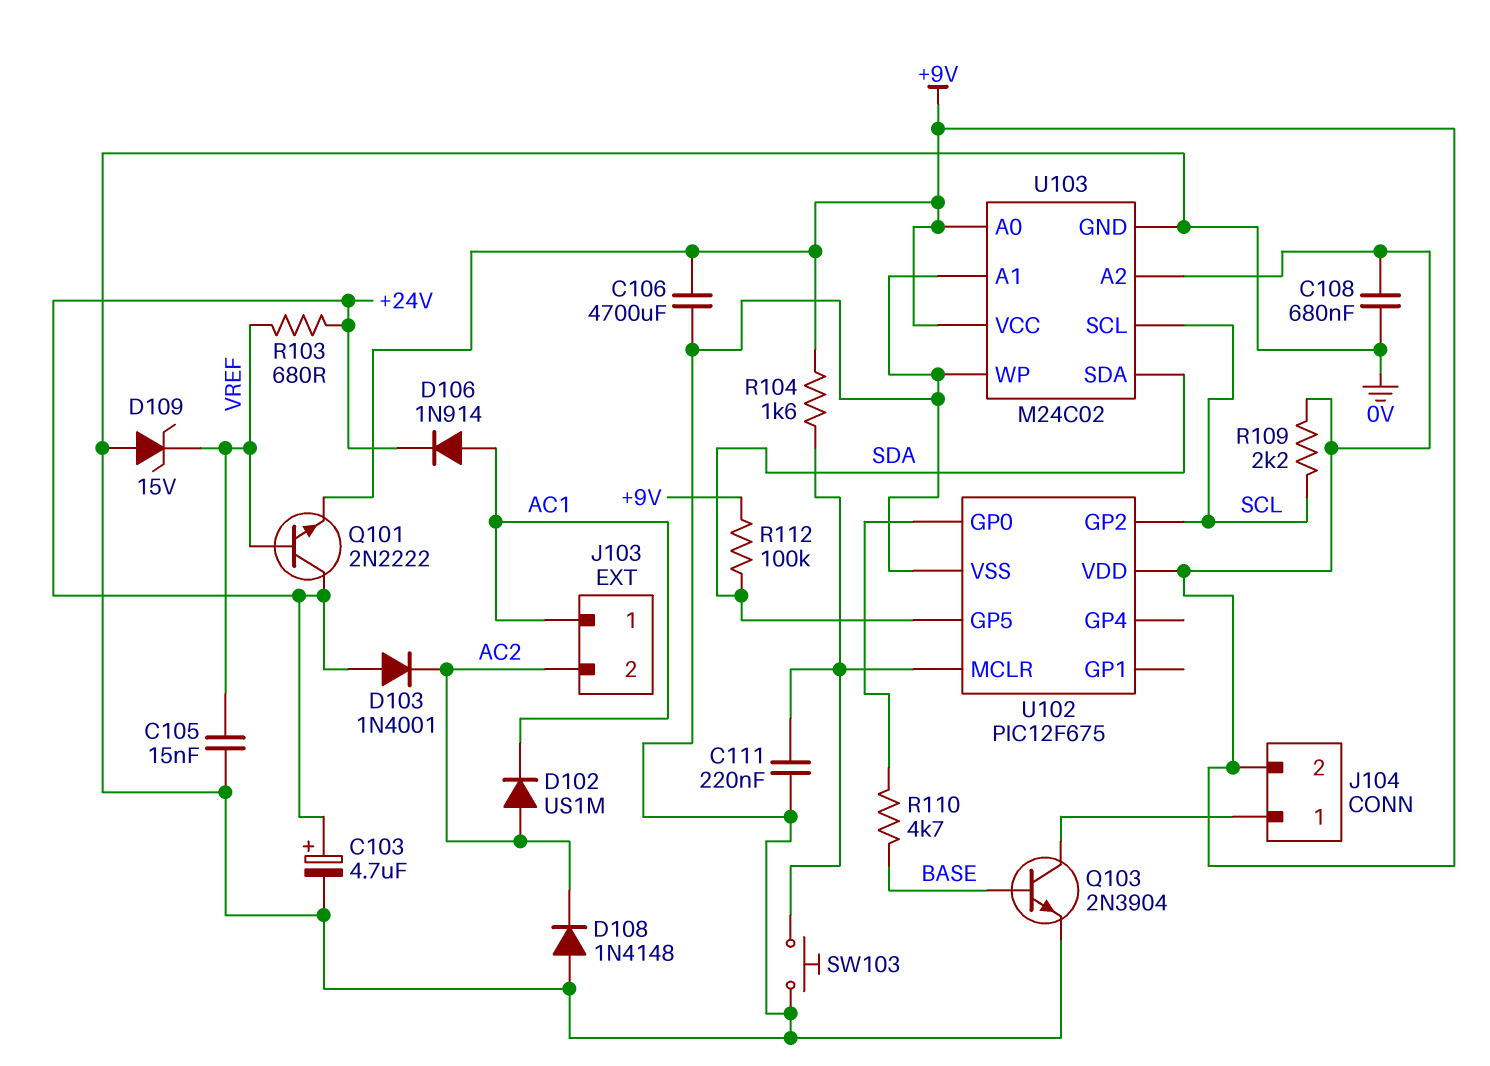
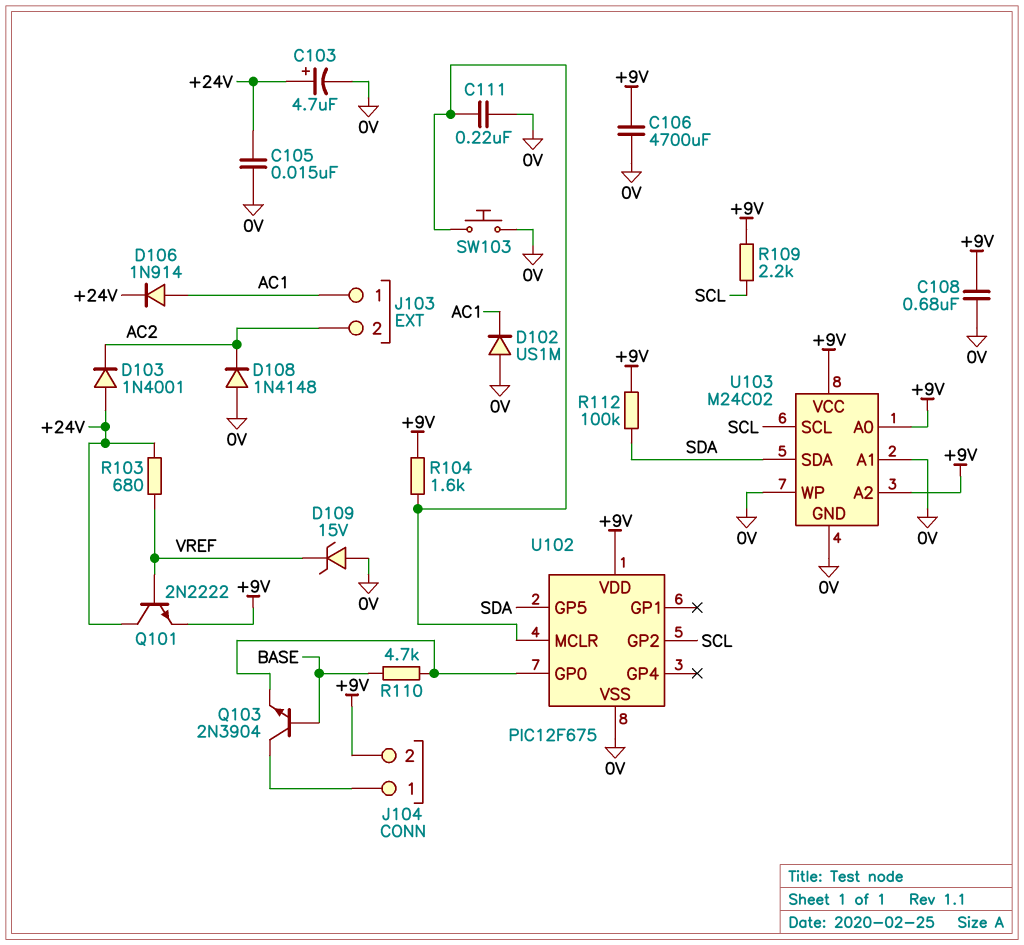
C105: 15nF (0V, VREF) -> 15nF (+24V, 0V)
D102: diode US1M (A AC2, K AC1) -> diode US1M (A 0V, K AC1)
Q103: NPN 2N3904 (B BASE, C J104/1, E 0V) -> NPN 2N3904 (B BASE, C J104/1, E U102/GP0)

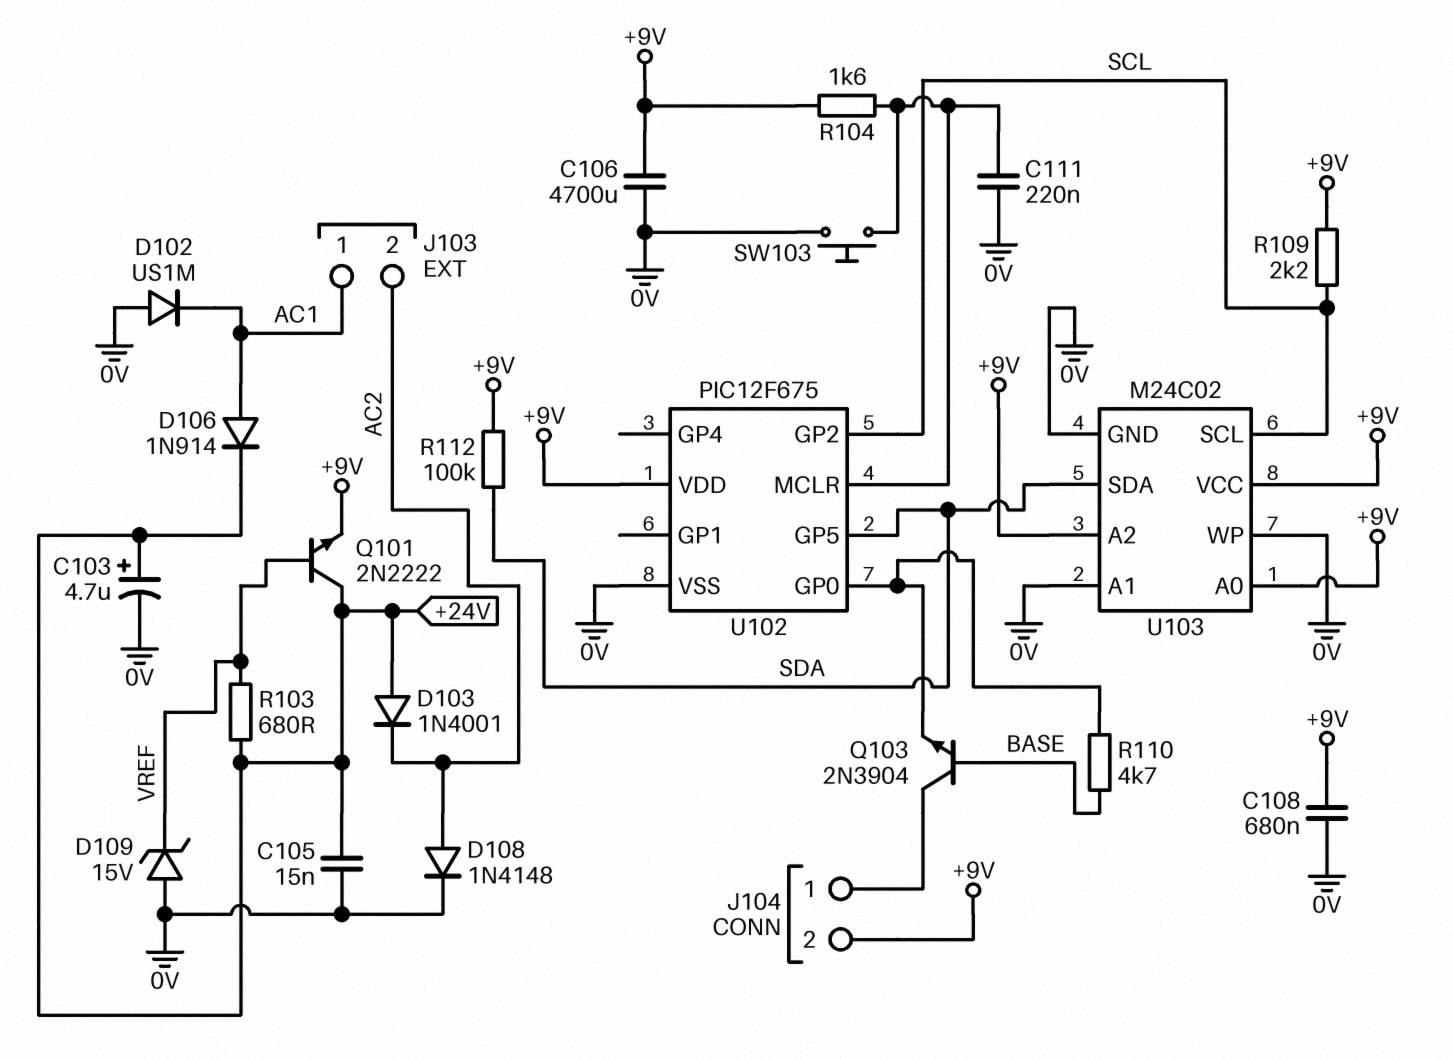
D108: diode 1N4148 (A 0V, K AC2) -> diode 1N4148 (A AC2, K 0V)

